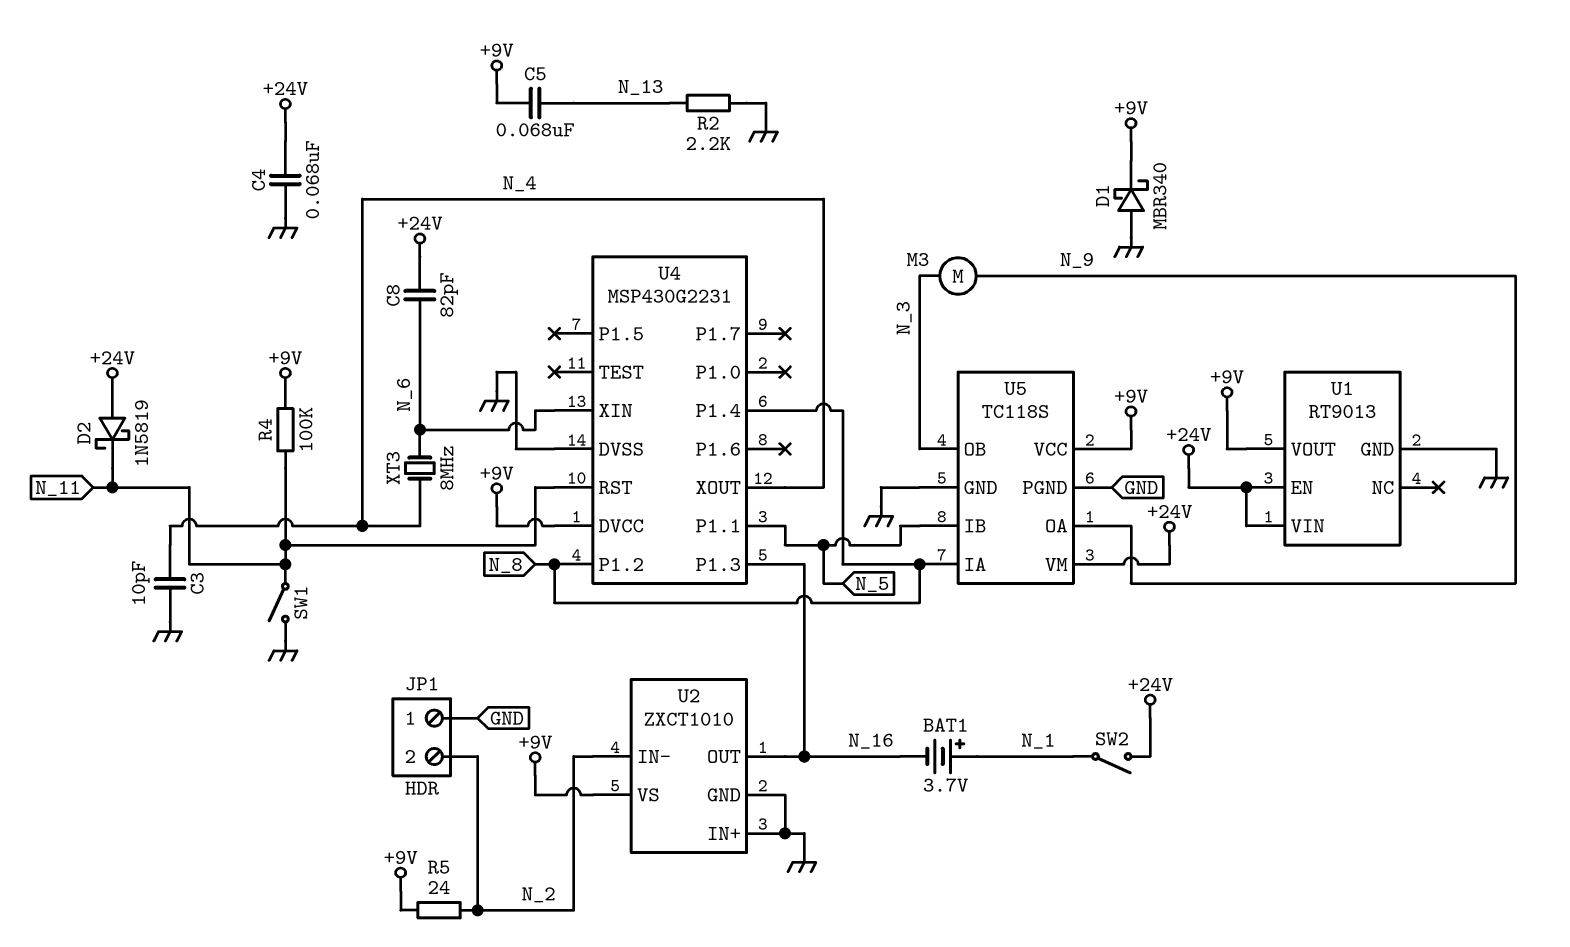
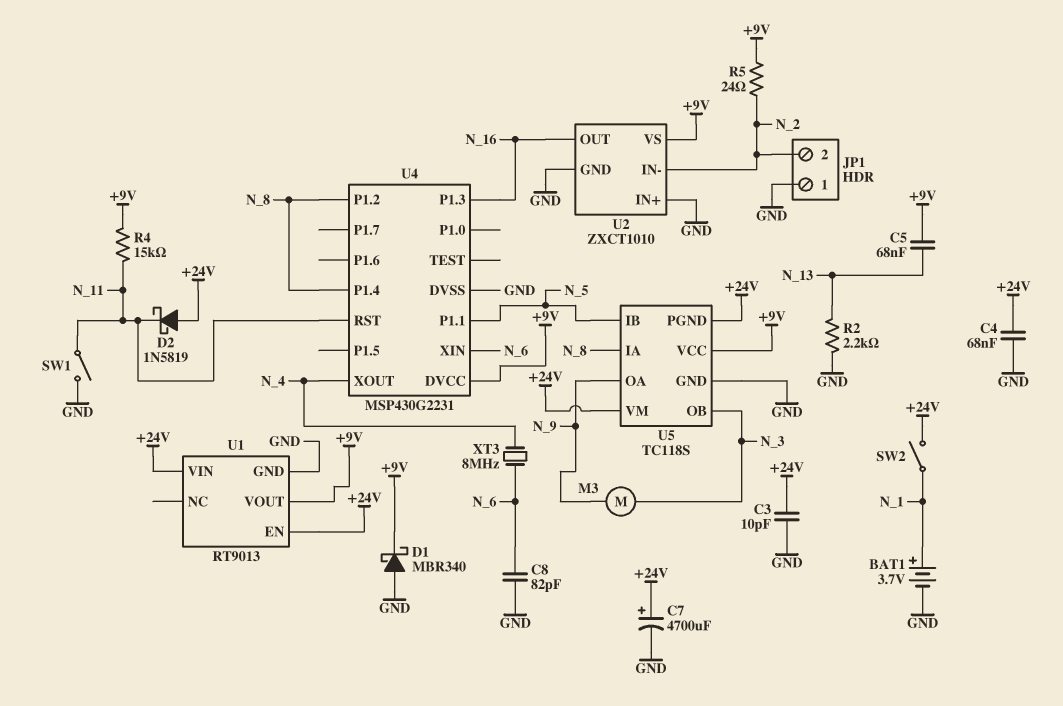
BAT1: 3.7V (plus N_1, minus N_16) -> 3.7V (plus N_1, minus GND)
C3: 10pF (GND, N_4) -> 10pF (+24V, GND)
C7: none -> 4700uF (plus +24V, minus GND)
C8: 82pF (+24V, N_6) -> 82pF (GND, N_6)
R4: 100k (+9V, N_11) -> 15k (+9V, N_11)
U5 pin PGND: GND -> +24V

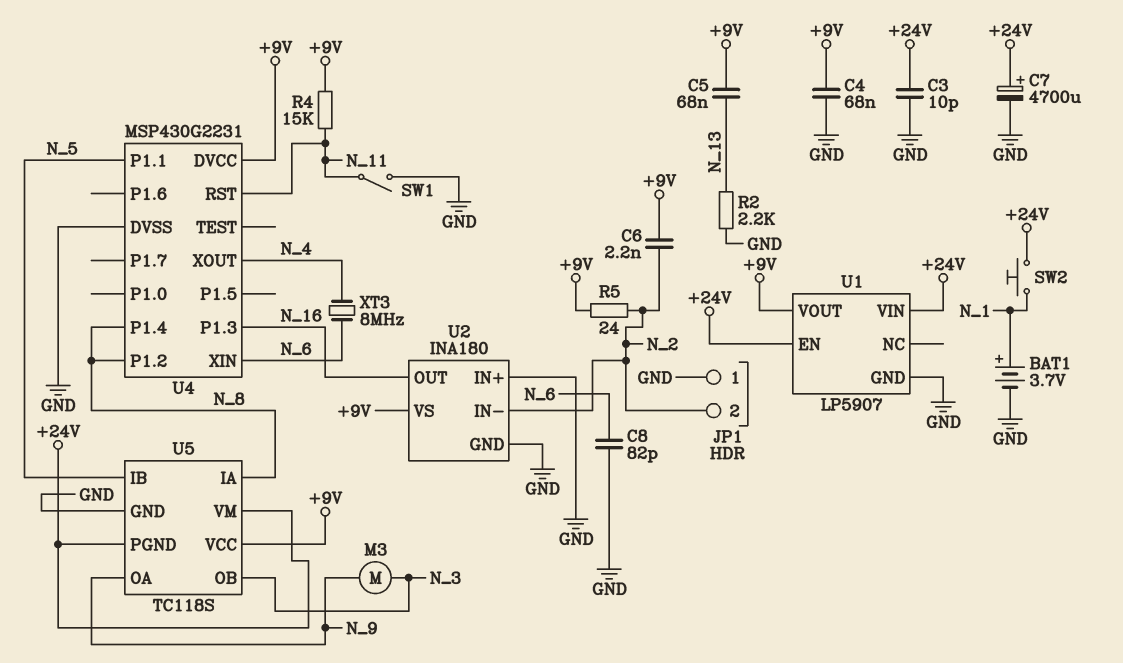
C4: 68nF (+24V, GND) -> 68nF (+9V, GND)
C6: none -> 2.2nF (+9V, N_2)
D1: schottky MBR340 (A GND, K +9V) -> none
D2: schottky 1N5819 (A +24V, K N_11) -> none
SW2: switch (+24V, N_1) -> button (+24V, N_1)
U1: RT9013 -> LP5907
U2: ZXCT1010 -> INA180

